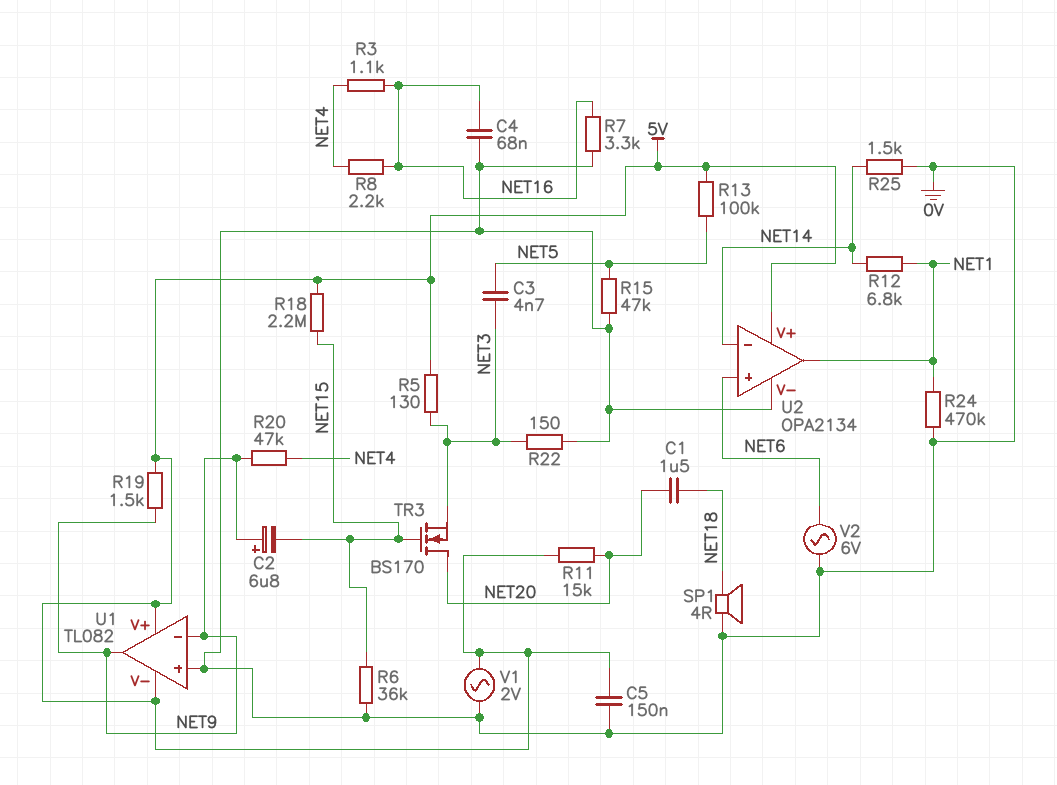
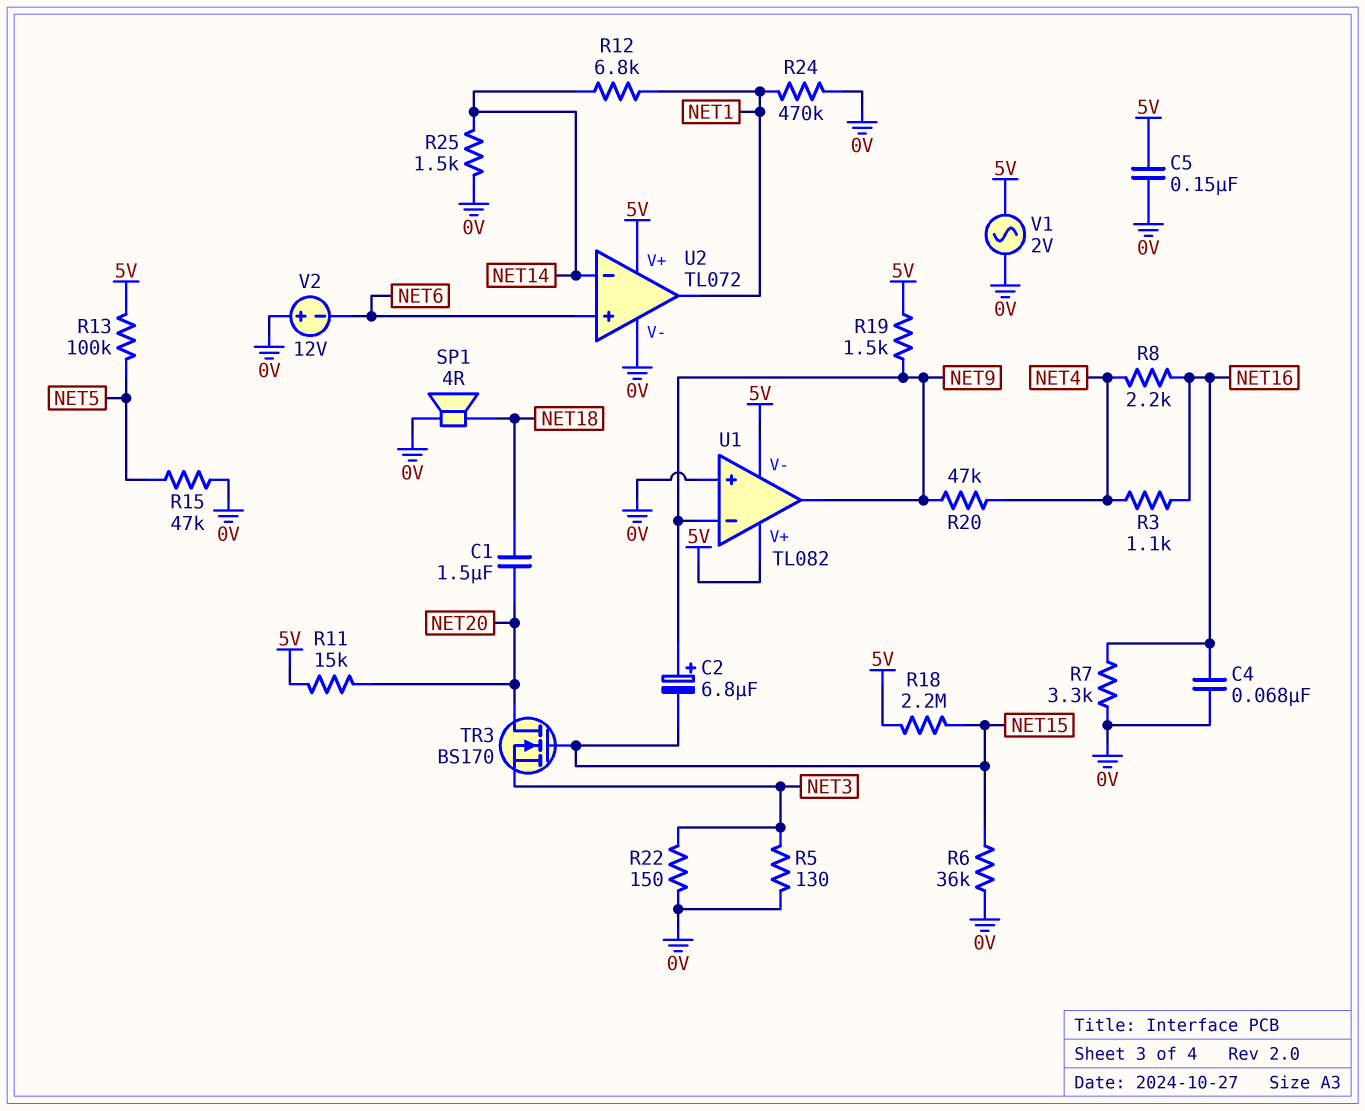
C3: 4.7nF (NET3, NET5) -> none
R5: 130 (5V, NET3) -> 130 (0V, NET3)
U2: OPA2134 -> TL072
V2: AC 6V (0V, NET6) -> 12V (plus 0V, minus NET6)

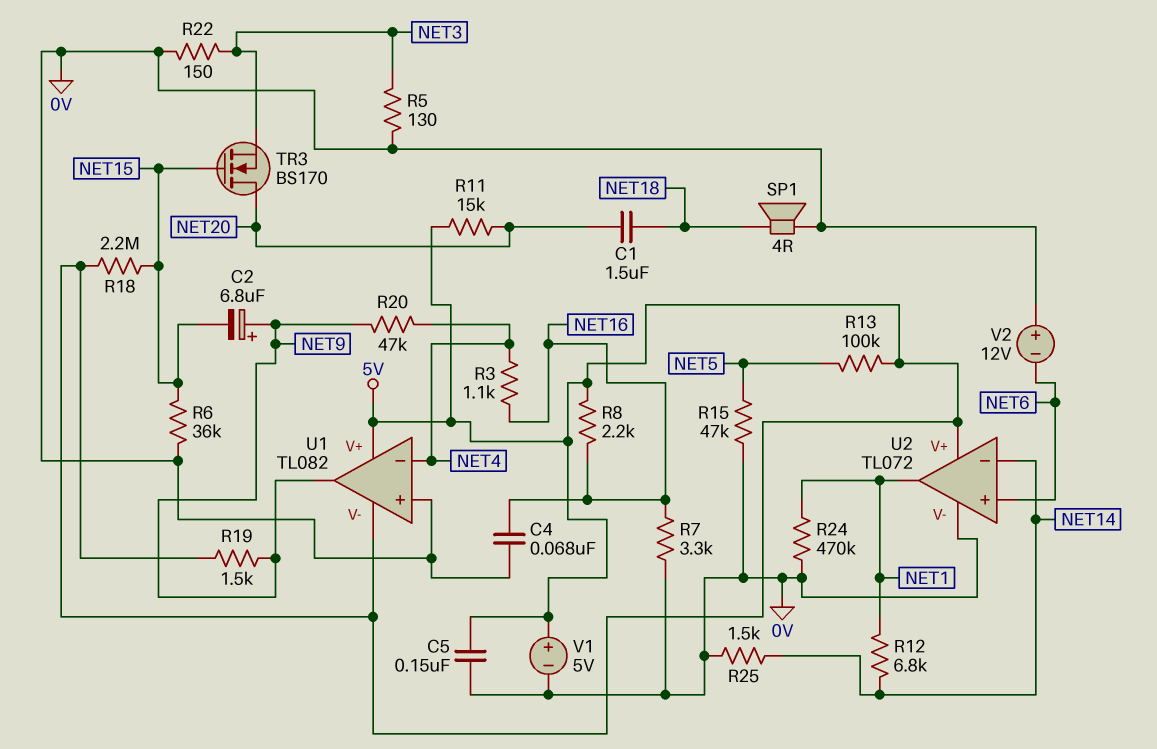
R8: 2.2k (NET4, NET16) -> 2.2k (5V, NET16)
U1 pin in-: NET9 -> NET4
V1: AC 2V (0V, 5V) -> 5V (plus 5V, minus 0V)

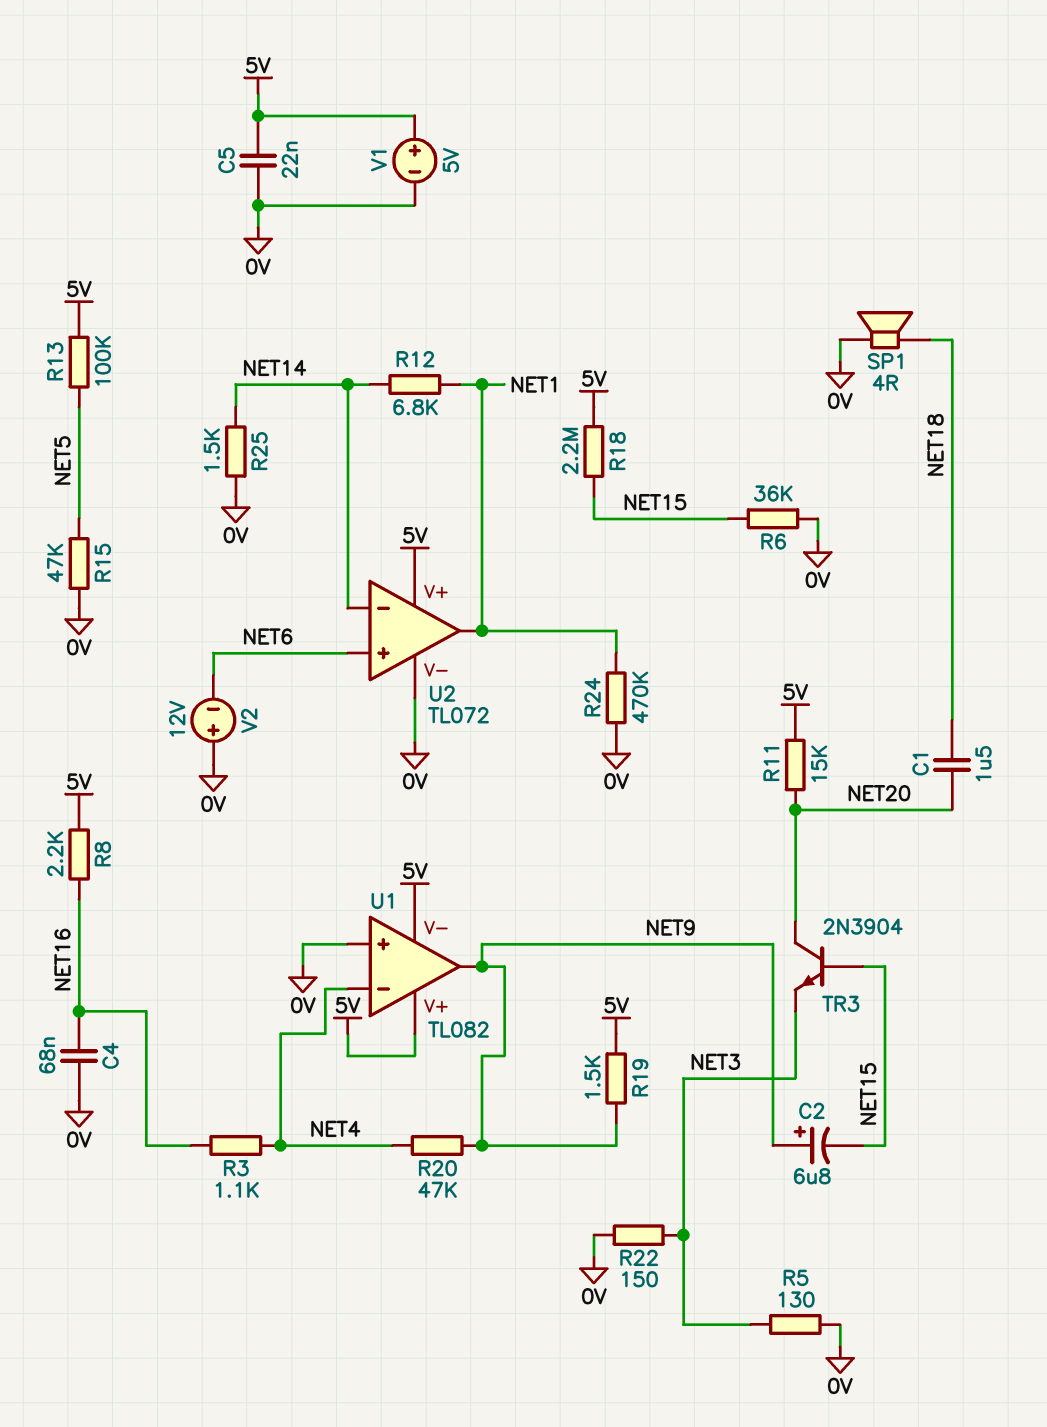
C5: 150nF (0V, 5V) -> 22nF (0V, 5V)
R7: 3.3k (0V, NET16) -> none
TR3: NMOS BS170 (G NET15, D NET20, S NET3) -> NPN 2N3904 (B NET15, C NET20, E NET3)

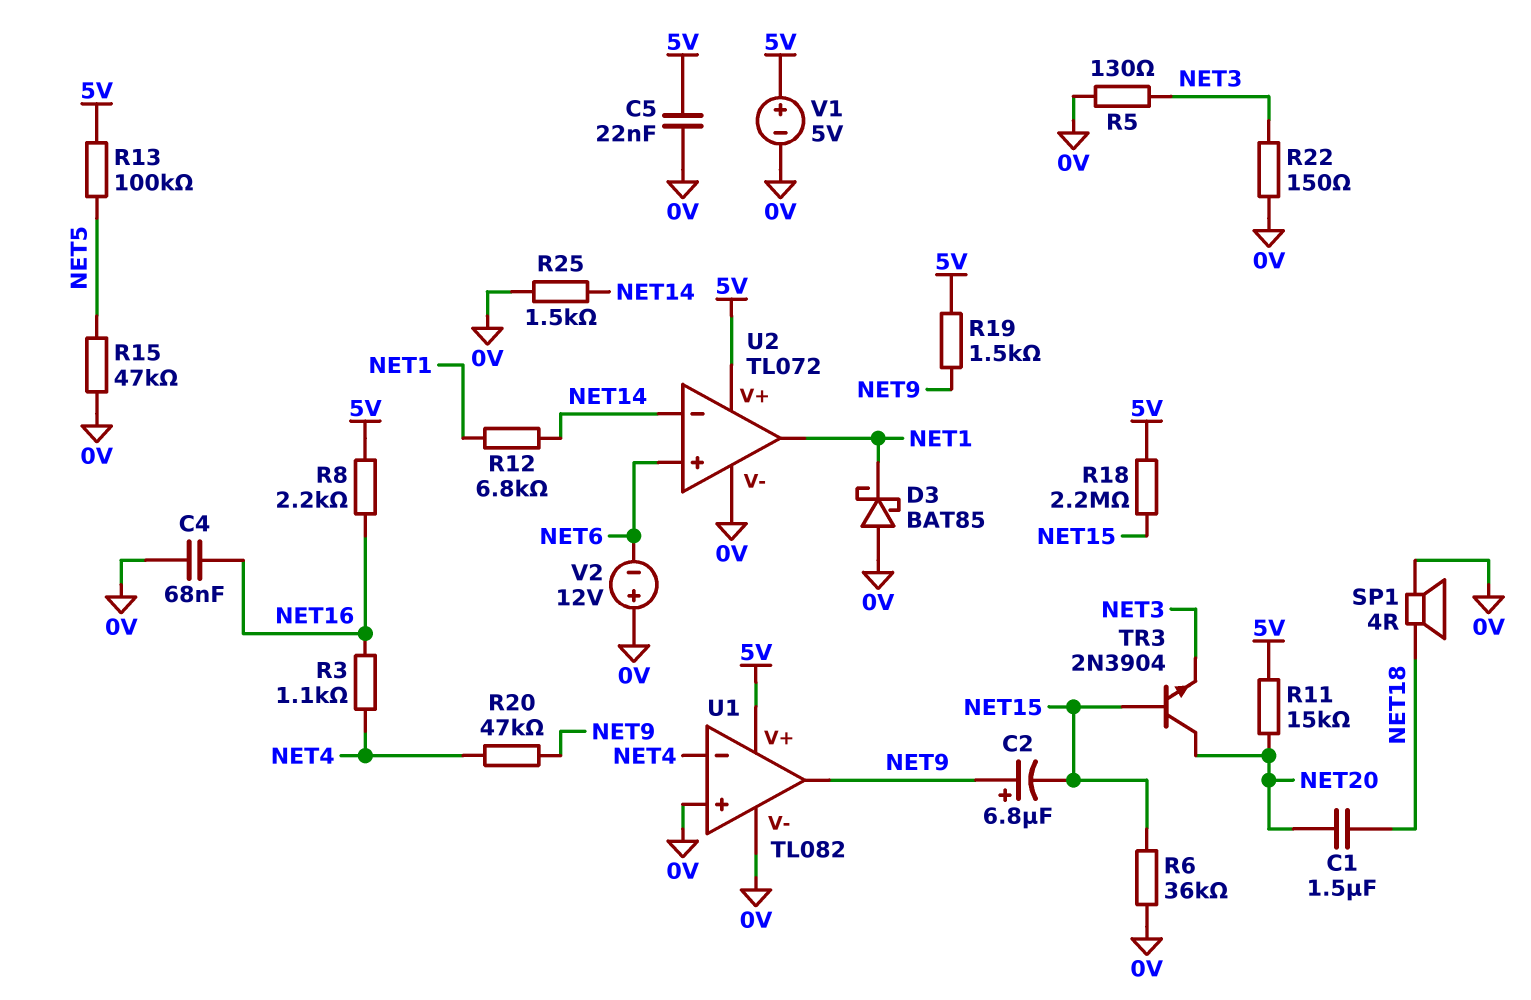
D3: none -> schottky BAT85 (A 0V, K NET1)
R24: 470k (0V, NET1) -> none
U1 pin V-: 5V -> 0V

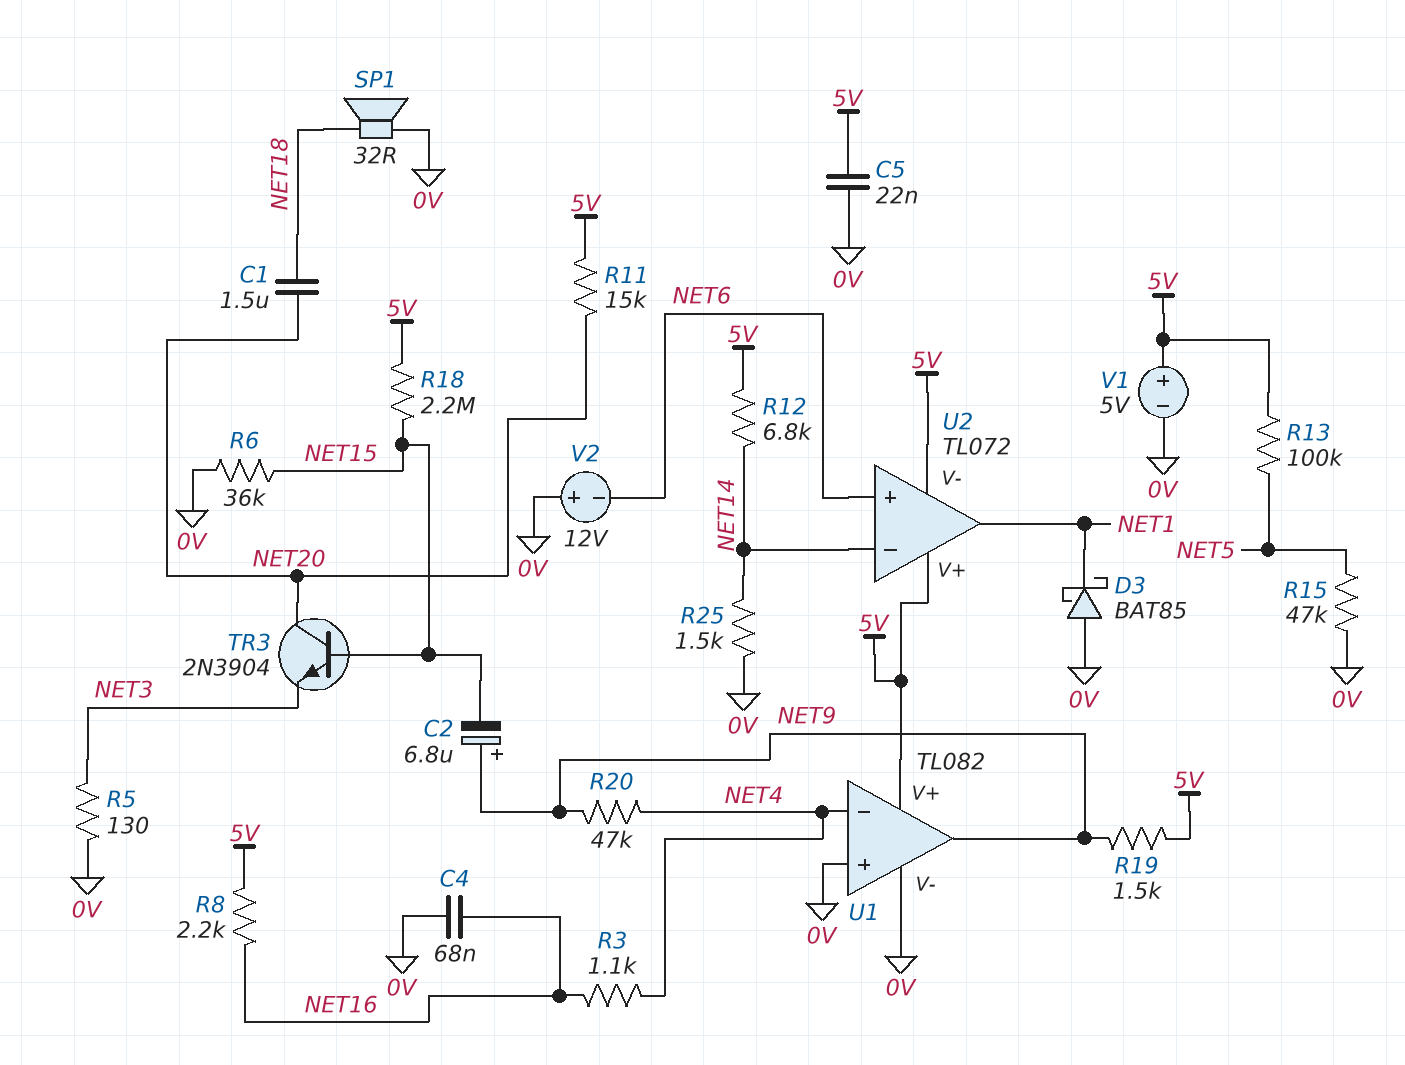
R12: 6.8k (NET1, NET14) -> 6.8k (5V, NET14)
R22: 150 (0V, NET3) -> none
SP1: speaker 4R (0V, NET18) -> speaker 32R (0V, NET18)
U2 pin V-: 0V -> 5V

